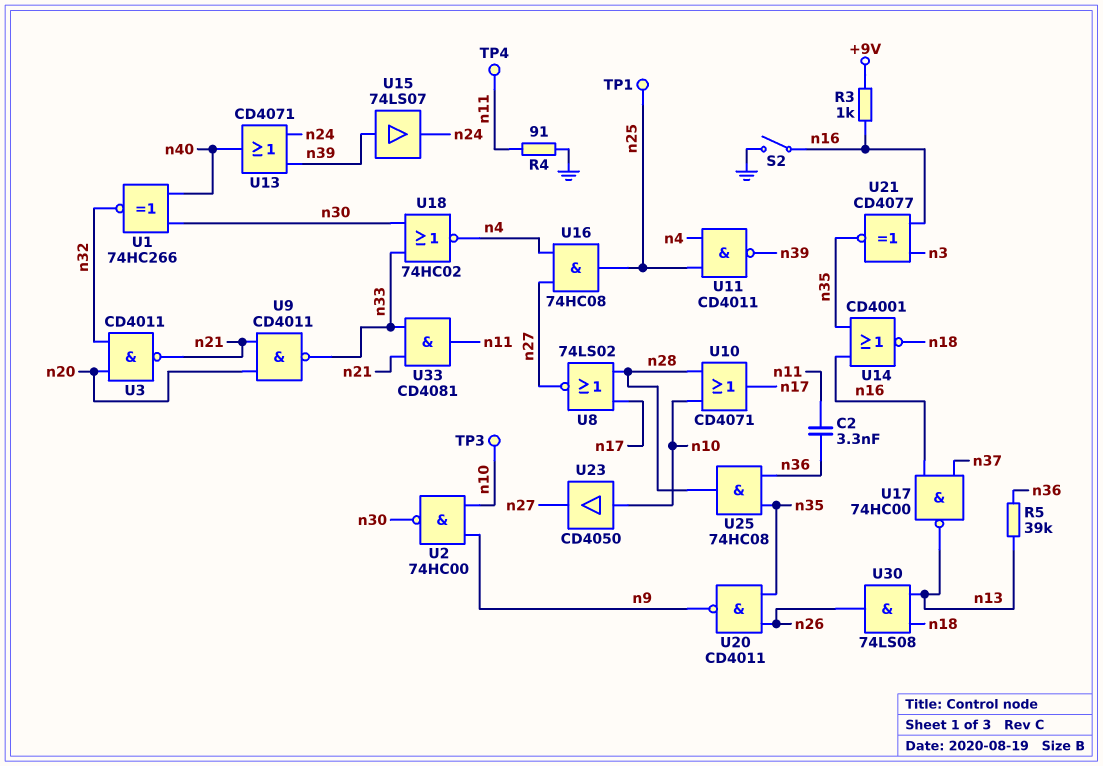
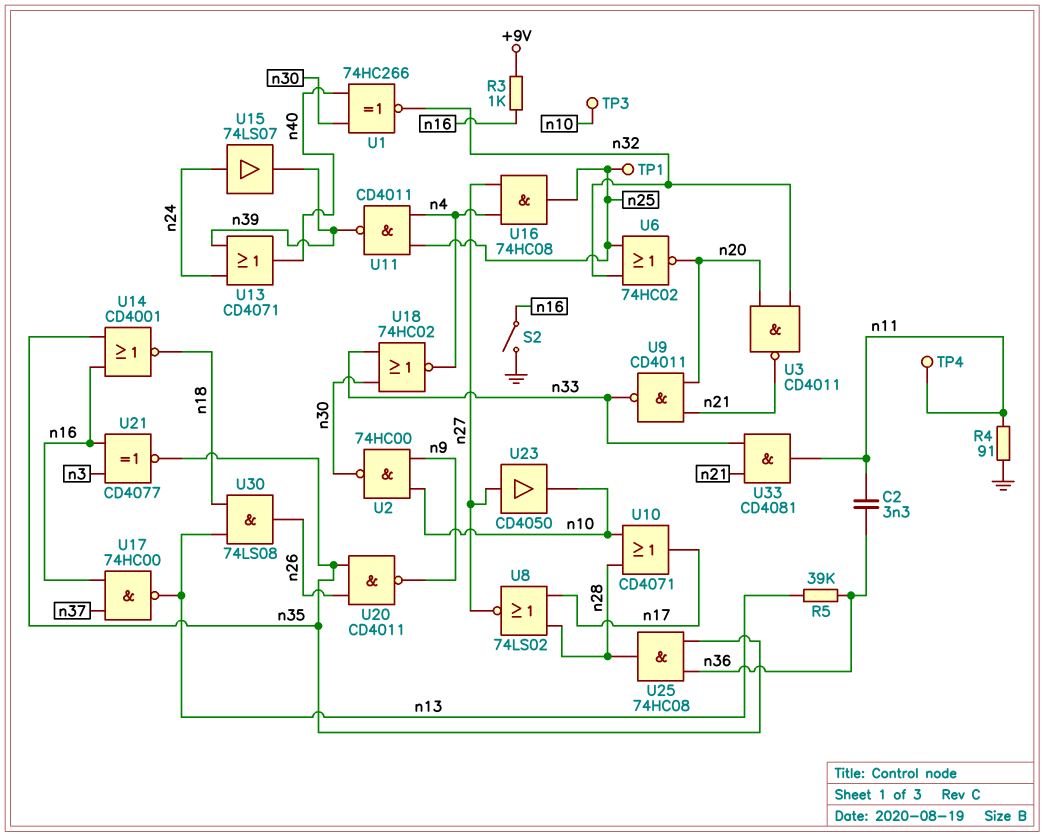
U6: none -> NOR 74HC02 (in n25, in n32, out n20)
U15: buffer 74LS07 (in n39, out n24) -> buffer 74LS07 (in n24, out n39)
U23: buffer CD4050 (in n10, out n27) -> buffer CD4050 (in n27, out n10)

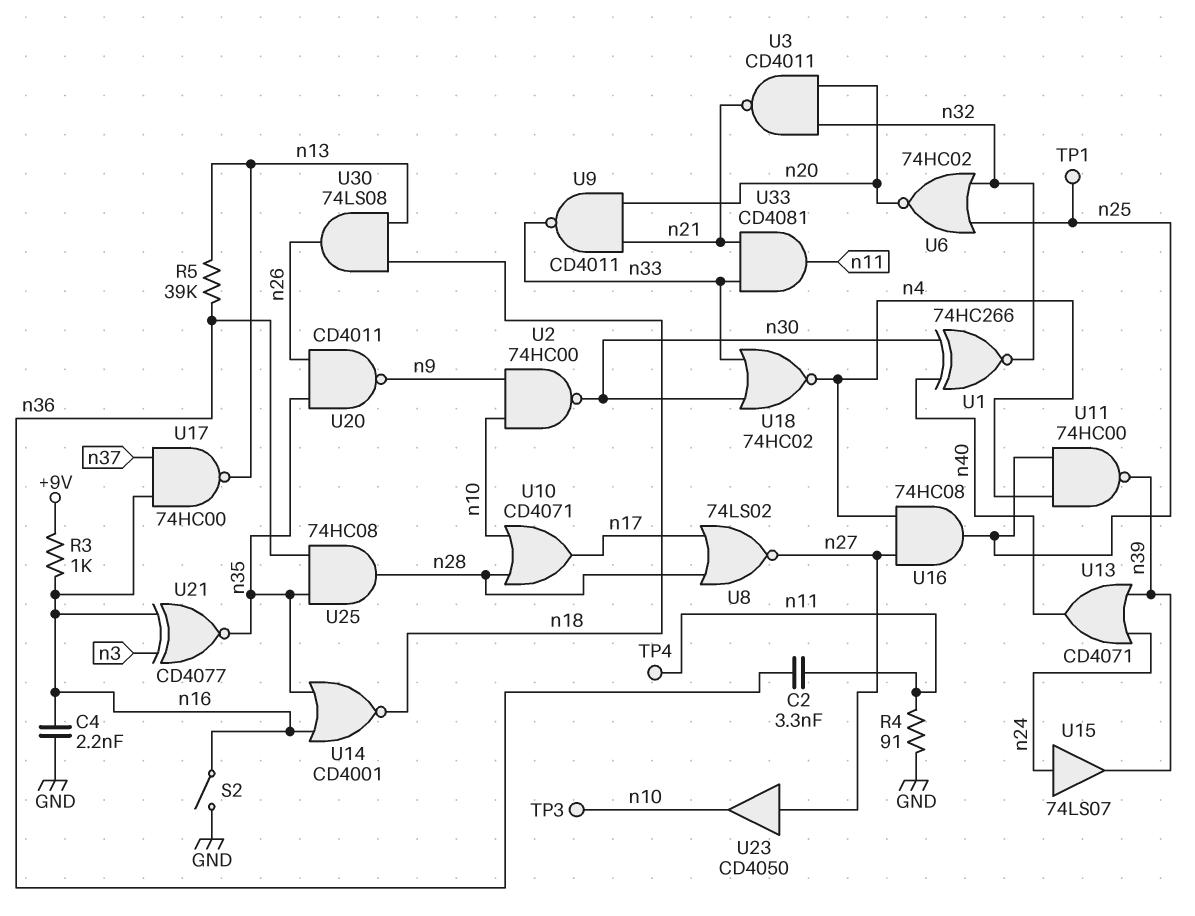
C4: none -> 2.2nF (GND, n16)
U11: NAND CD4011 (in n4, in n25, out n39) -> NAND 74HC00 (in n4, in n25, out n39)

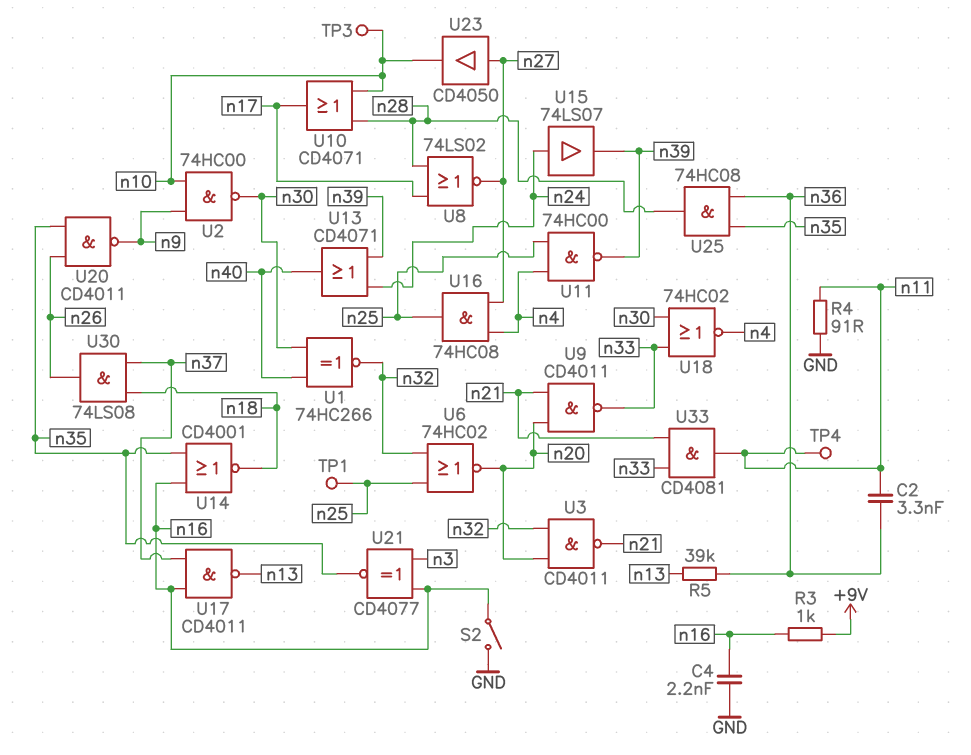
U17: NAND 74HC00 (in n16, in n37, out n13) -> NAND CD4011 (in n16, in n37, out n13)
U30: AND 74LS08 (in n13, in n18, out n26) -> AND 74LS08 (in n18, in n37, out n26)

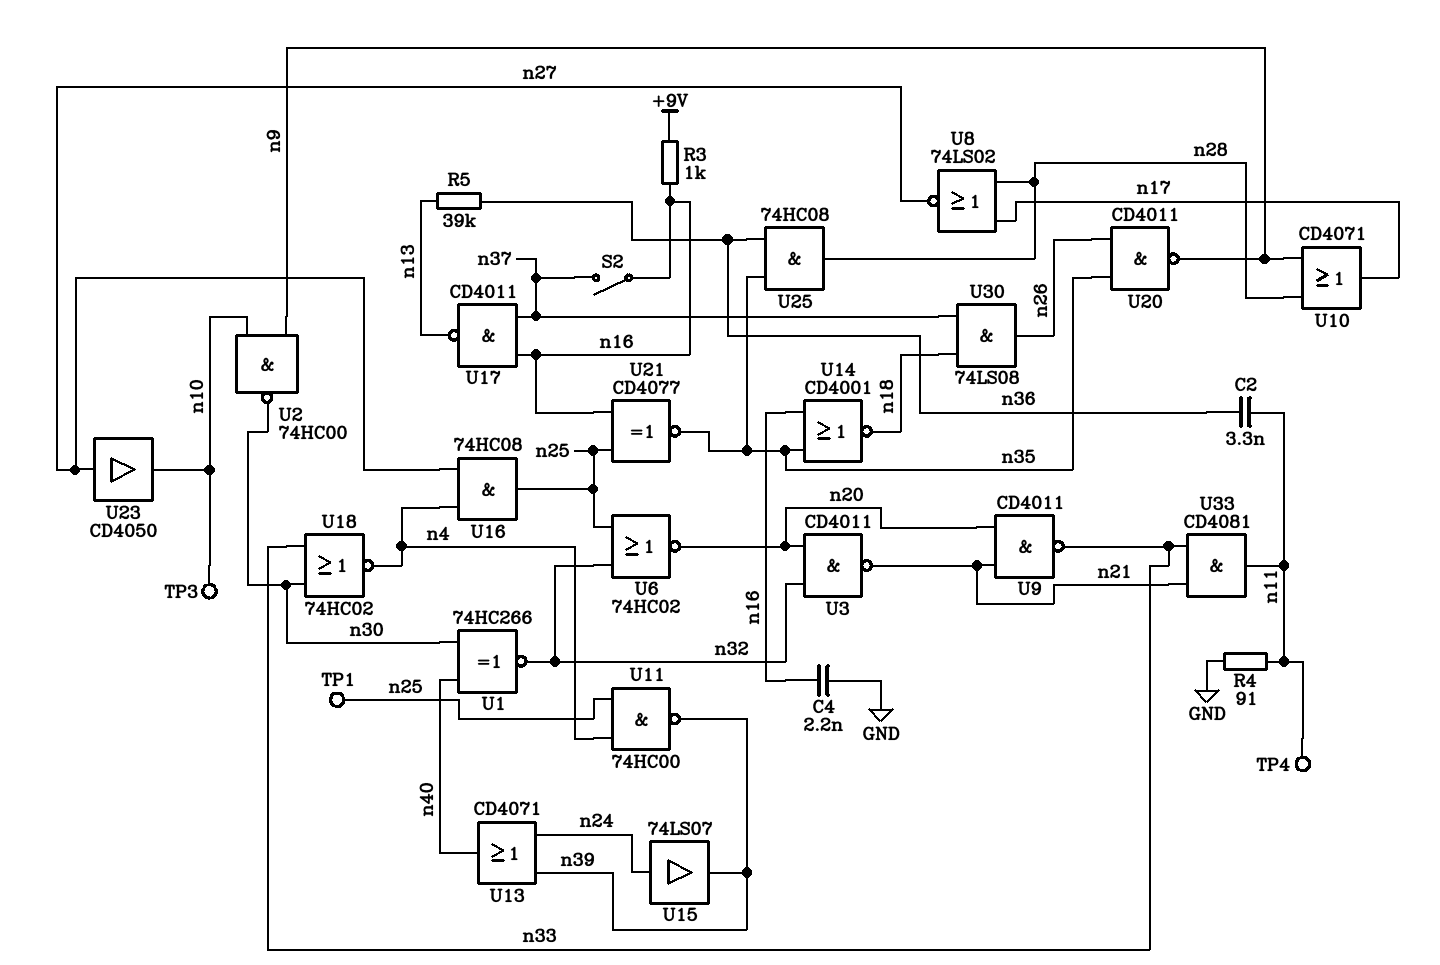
S2: switch (GND, n16) -> switch (n16, n37)
U10: OR CD4071 (in n10, in n28, out n17) -> OR CD4071 (in n9, in n28, out n17)
U21: XNOR CD4077 (in n3, in n16, out n35) -> XNOR CD4077 (in n16, in n25, out n35)

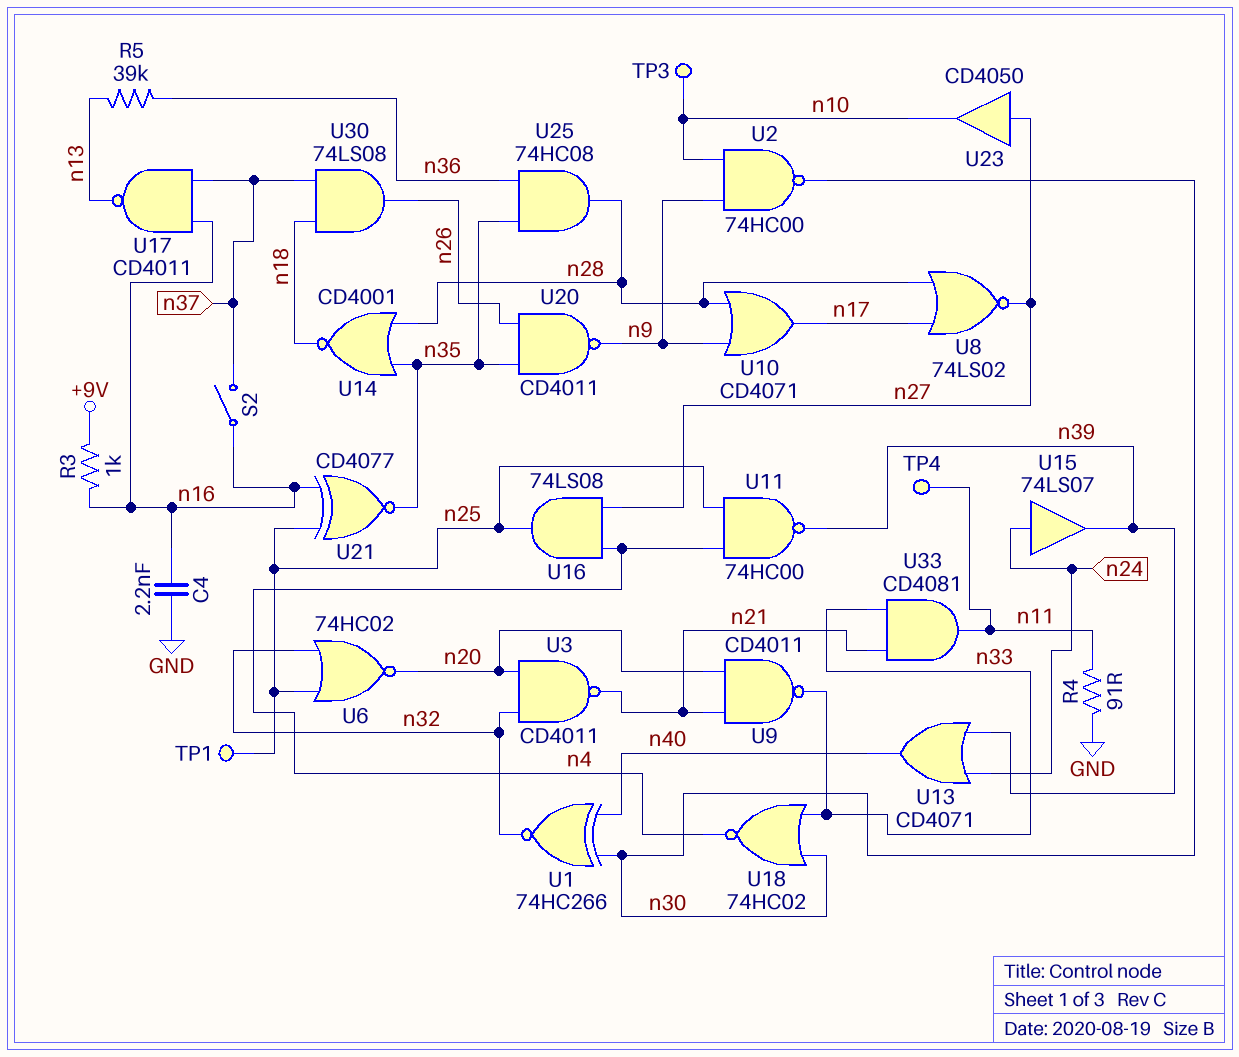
C2: 3.3nF (n11, n36) -> none
U14: NOR CD4001 (in n16, in n35, out n18) -> NOR CD4001 (in n28, in n35, out n18)
U16: AND 74HC08 (in n4, in n27, out n25) -> AND 74LS08 (in n4, in n27, out n25)

